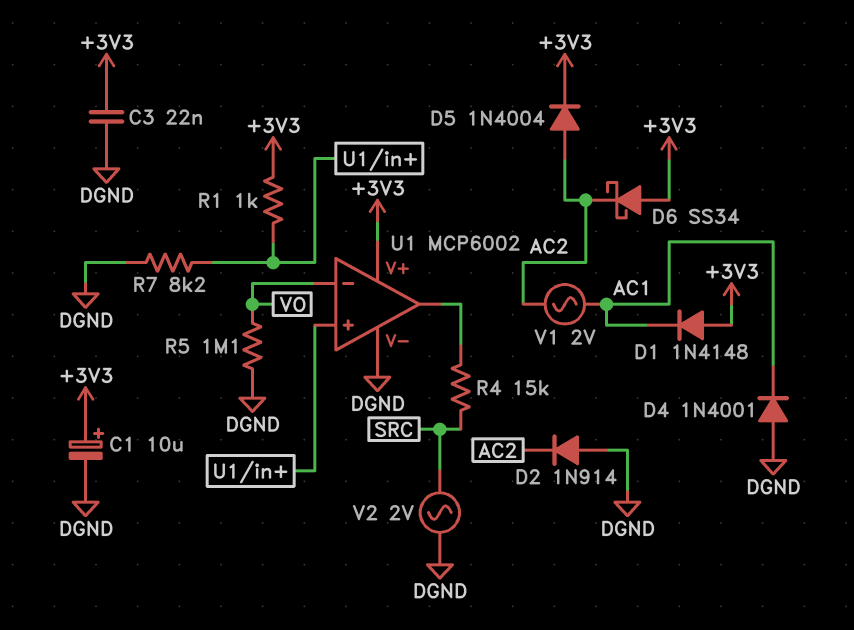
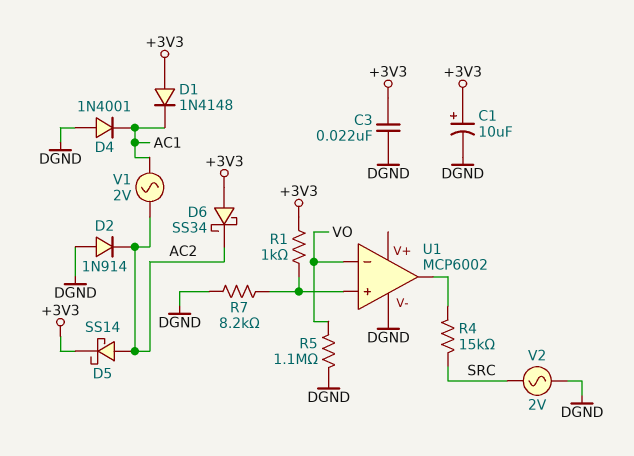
D5: diode 1N4004 (A AC2, K +3V3) -> schottky SS14 (A AC2, K +3V3)
U1 pin V+: +3V3 -> none

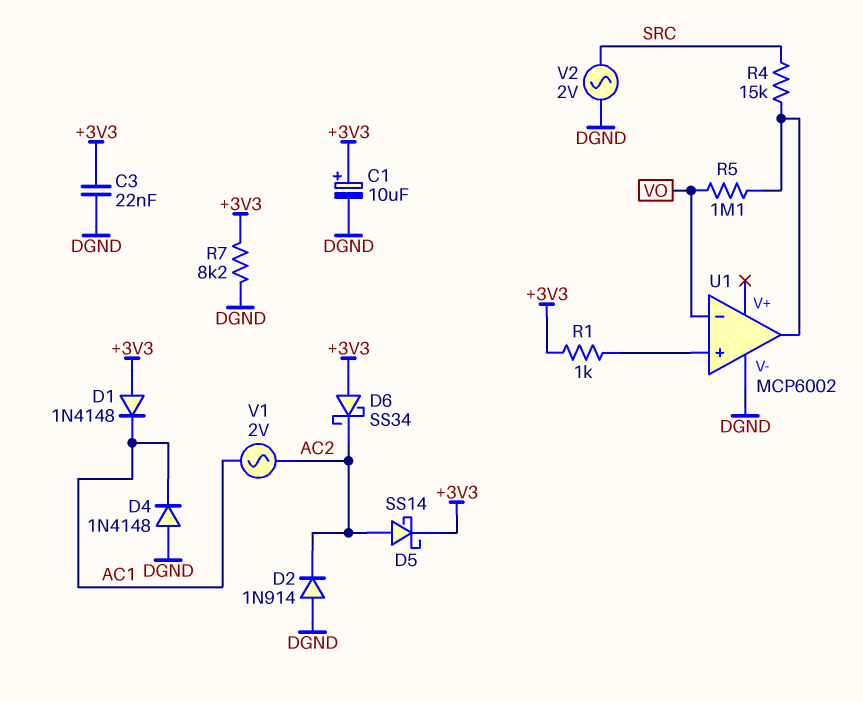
D4: diode 1N4001 (A DGND, K AC1) -> diode 1N4148 (A DGND, K AC1)
R5: 1.1M (DGND, VO) -> 1.1M (U1/out, VO)
R7: 8.2k (DGND, U1/in+) -> 8.2k (+3V3, DGND)

